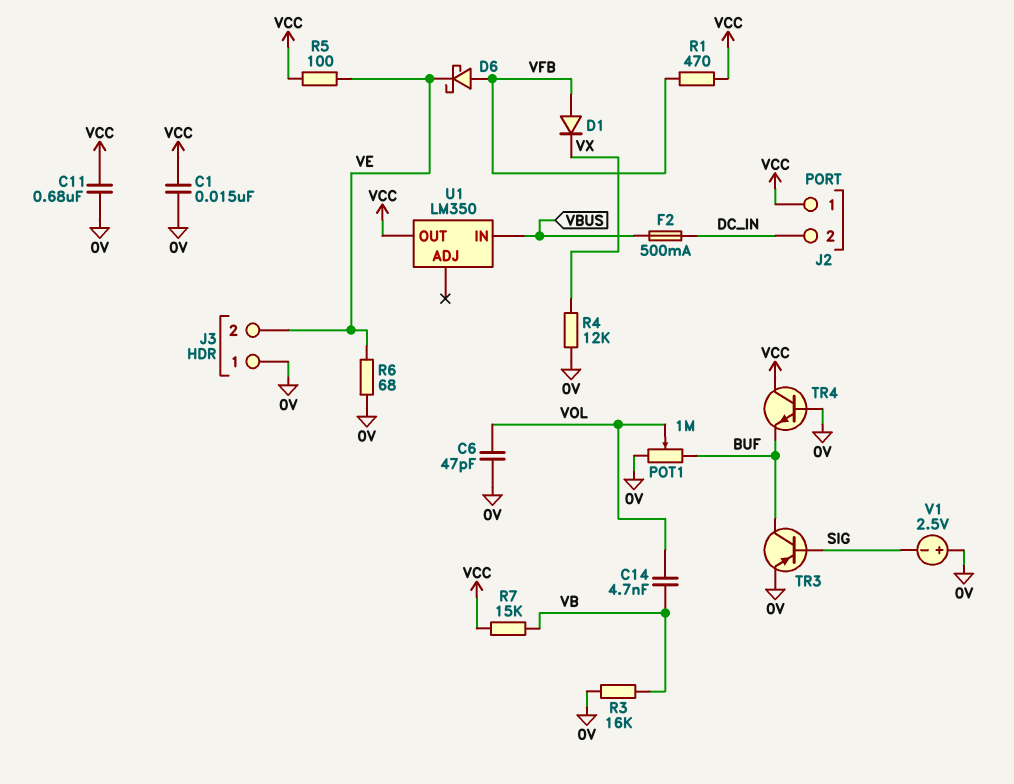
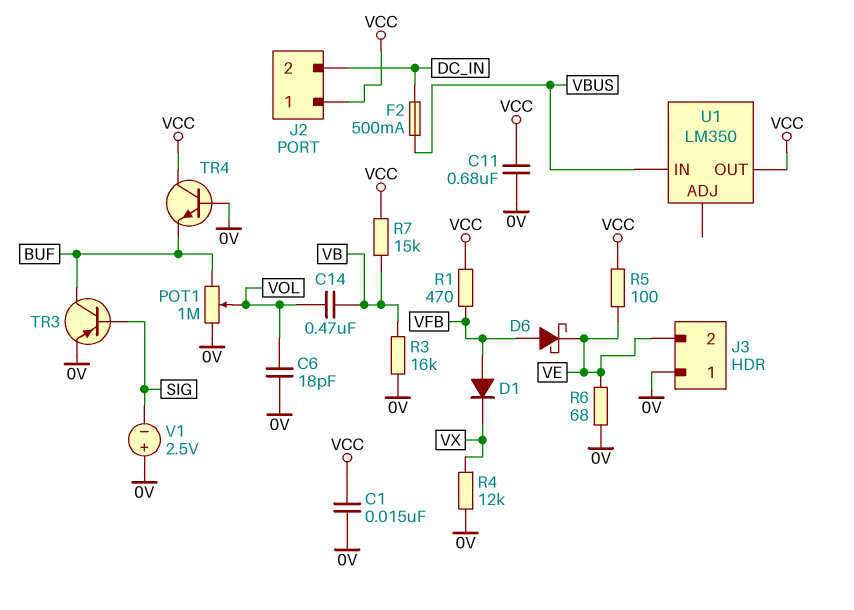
C6: 47pF (0V, VOL) -> 18pF (0V, VOL)
C14: 4.7nF (VB, VOL) -> 470nF (VB, VOL)

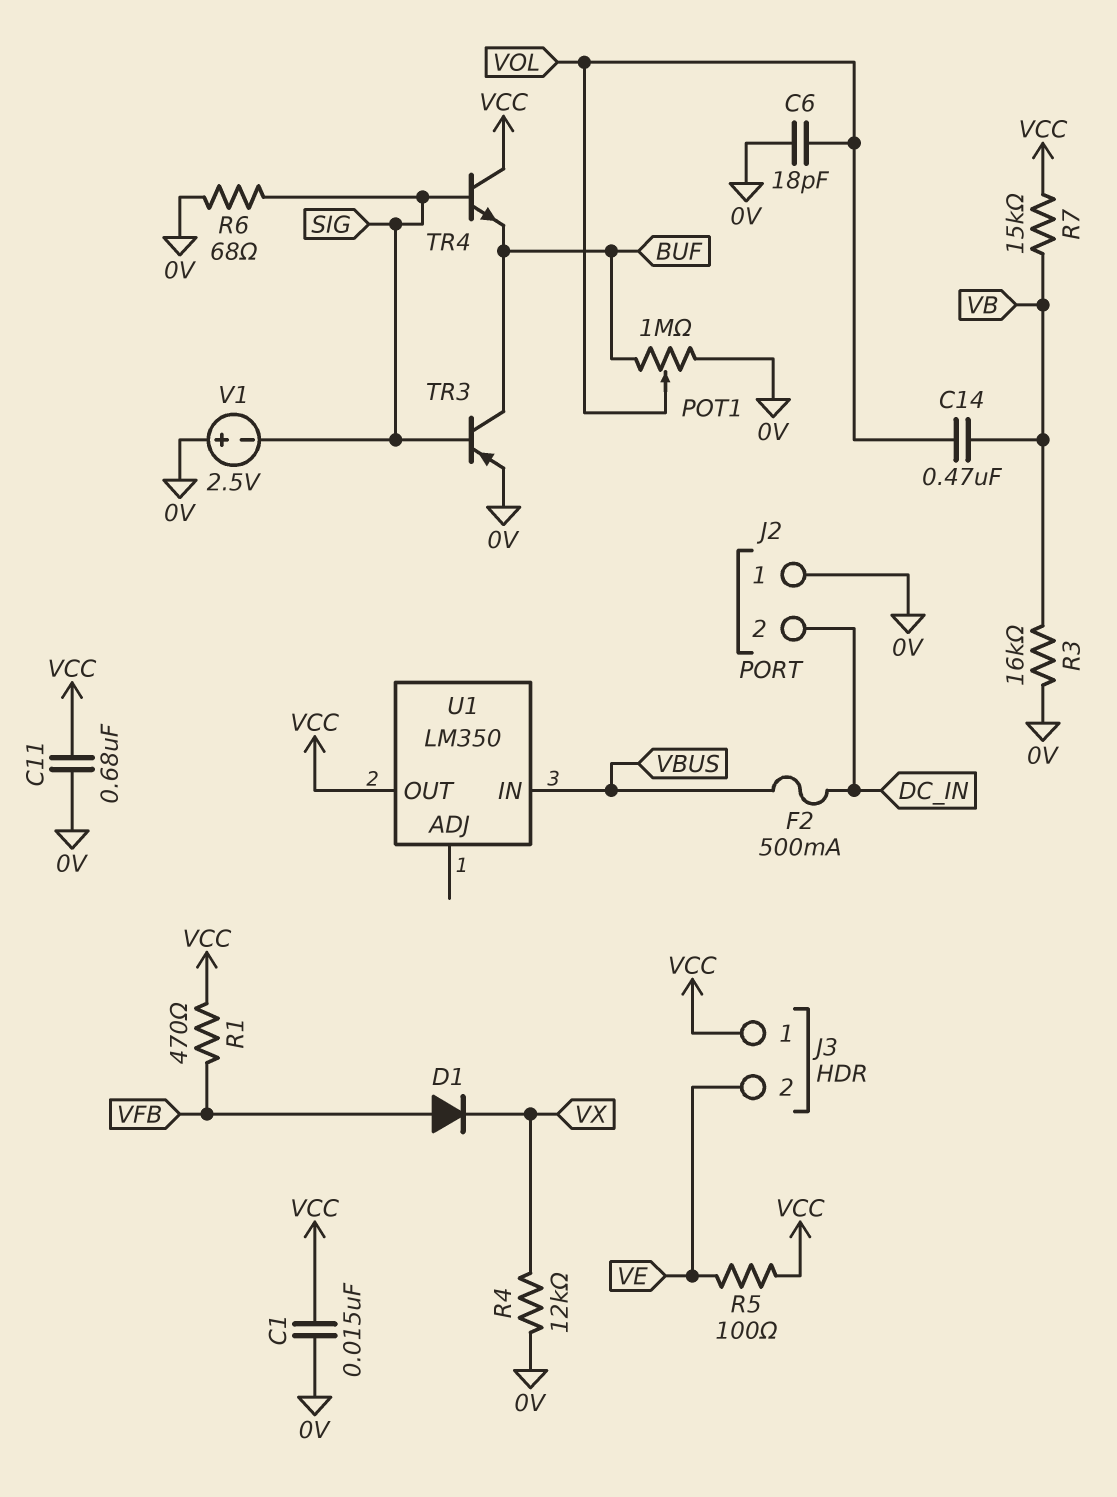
D6: schottky (A VFB, K VE) -> none
J2 pin 1: VCC -> 0V
J3 pin 1: 0V -> VCC
R6: 68 (0V, VE) -> 68 (0V, SIG)
TR4: NPN (B 0V, C VCC, E BUF) -> NPN (B SIG, C VCC, E BUF)

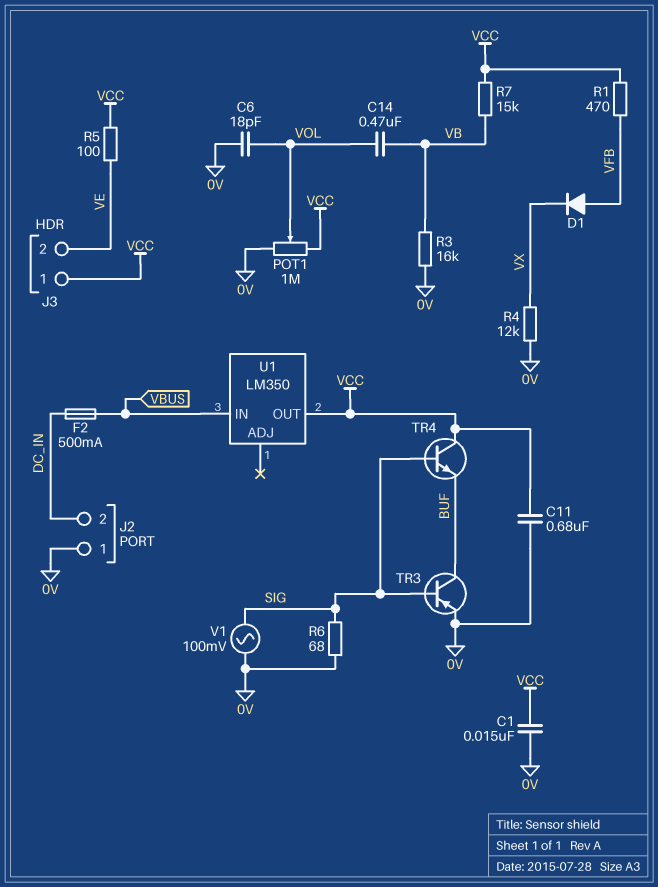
POT1: 1M (0V, BUF, wiper VOL) -> 1M (0V, VCC, wiper VOL)
V1: 2.5V (plus 0V, minus SIG) -> AC 100mV (0V, SIG)

